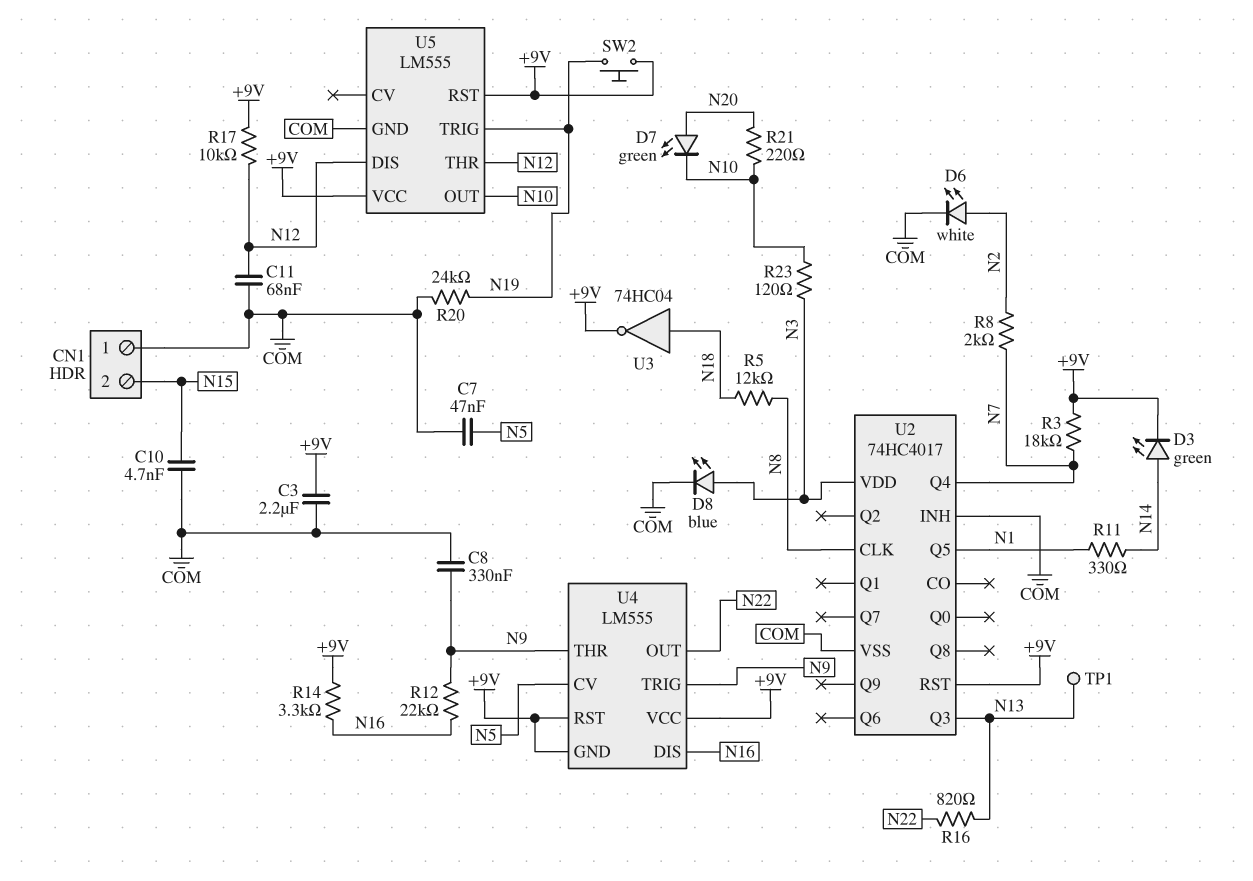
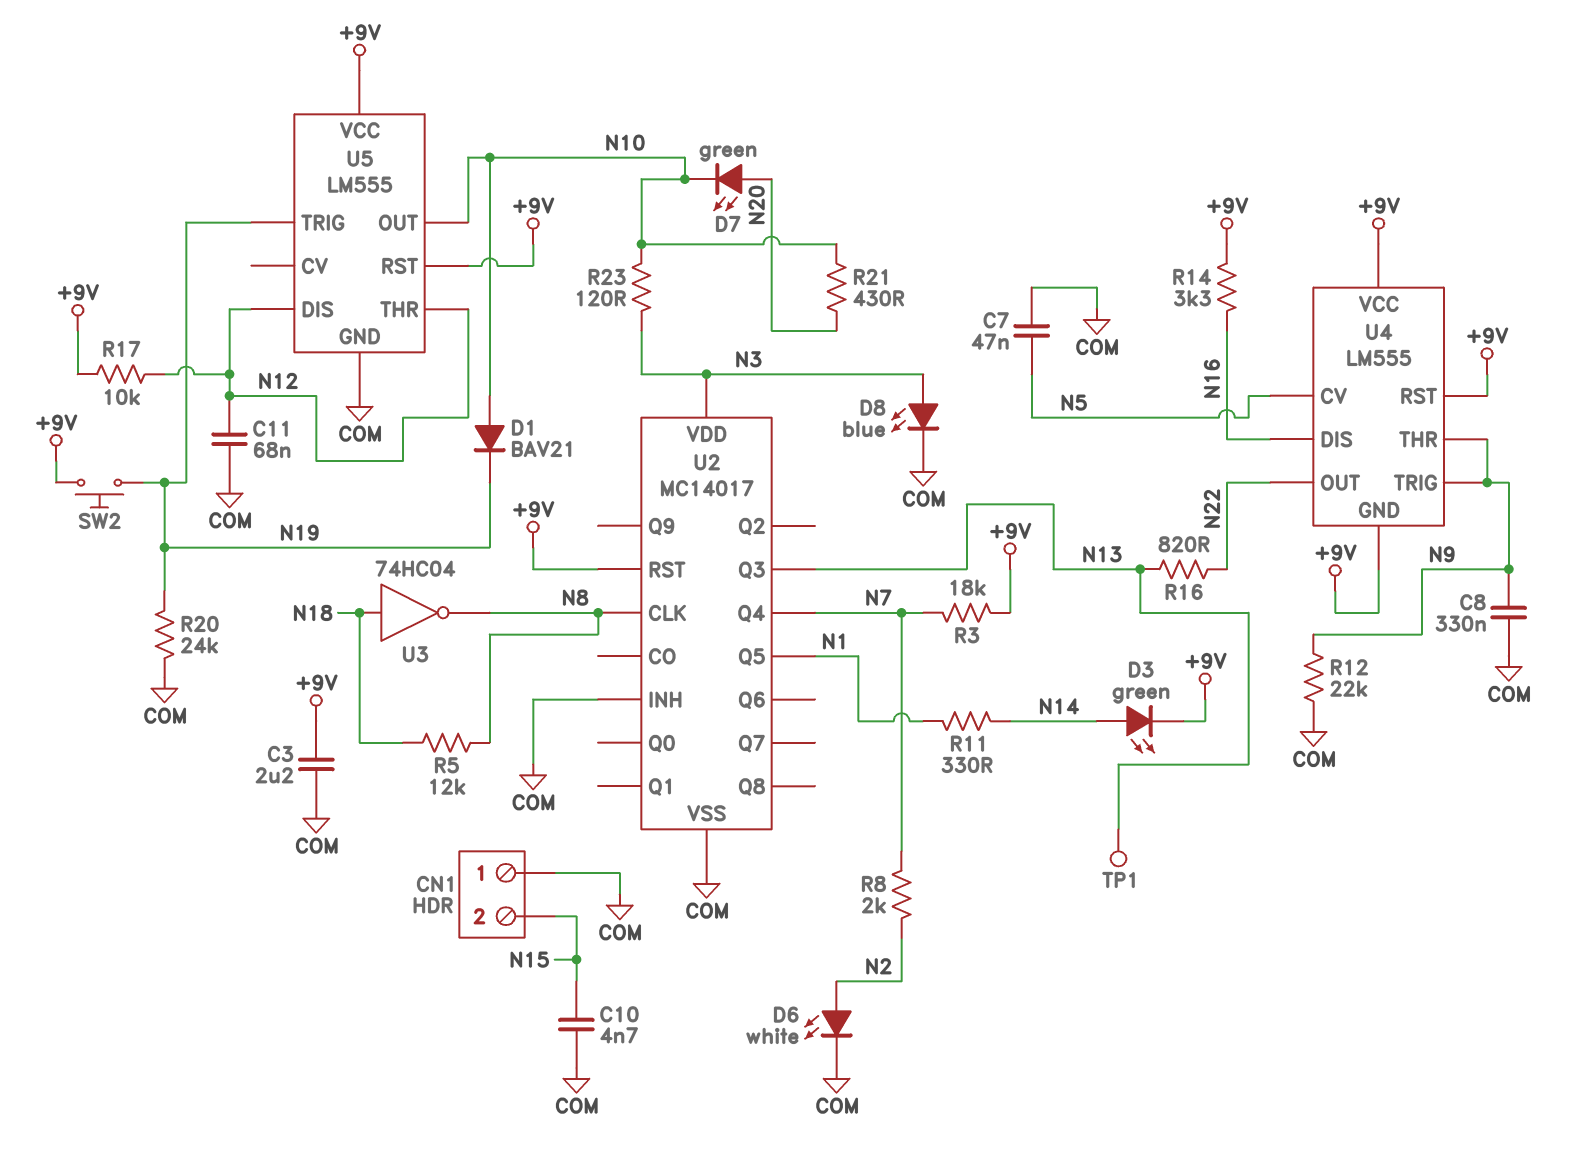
D1: none -> diode BAV21 (A N10, K N19)
R12: 22k (N9, N16) -> 22k (COM, N9)
R21: 220 (N10, N20) -> 430 (N10, N20)
U2: 74HC4017 -> MC14017
U3: NOT 74HC04 (in N18, out +9V) -> NOT 74HC04 (in N18, out N8)

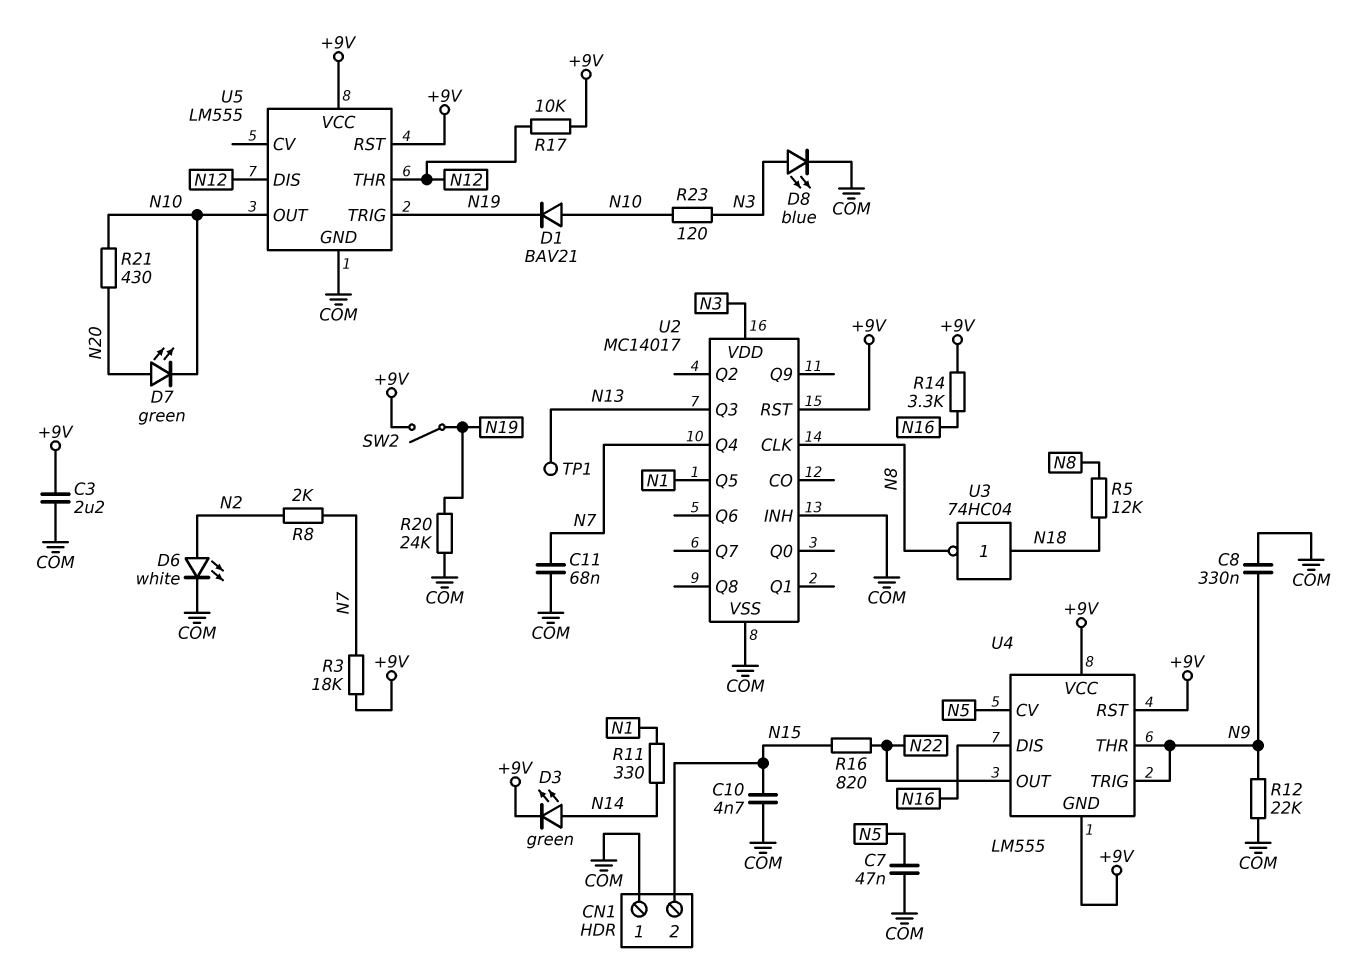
C11: 68nF (COM, N12) -> 68nF (COM, N7)
R16: 820 (N13, N22) -> 820 (N15, N22)
SW2: button (+9V, N19) -> switch (+9V, N19)

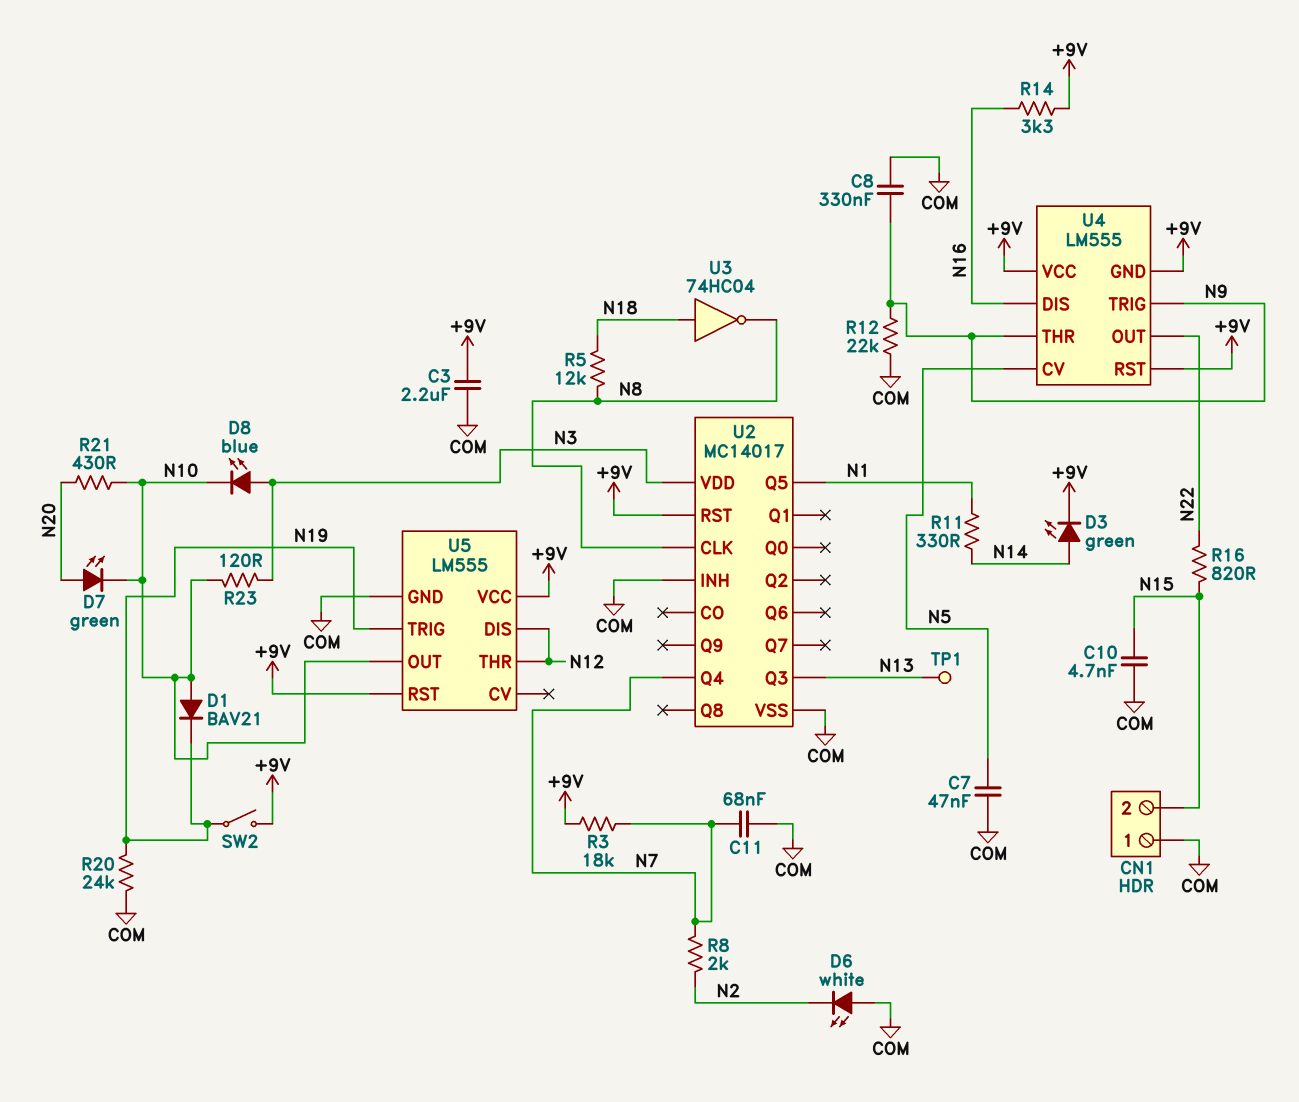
D6: LED white (A N2, K COM) -> LED white (A COM, K N2)
D8: LED blue (A N3, K COM) -> LED blue (A N3, K N10)
R17: 10k (+9V, N12) -> none

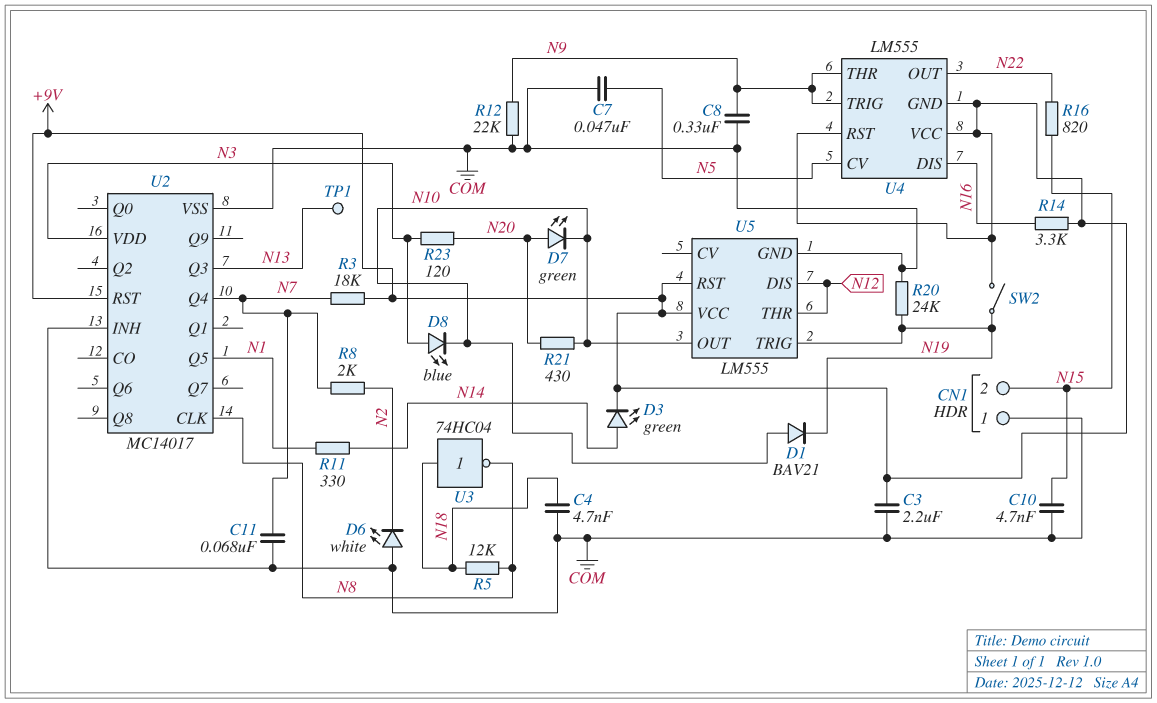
C4: none -> 4.7nF (COM, N18)
R23: 120 (N3, N10) -> 120 (N3, N20)

